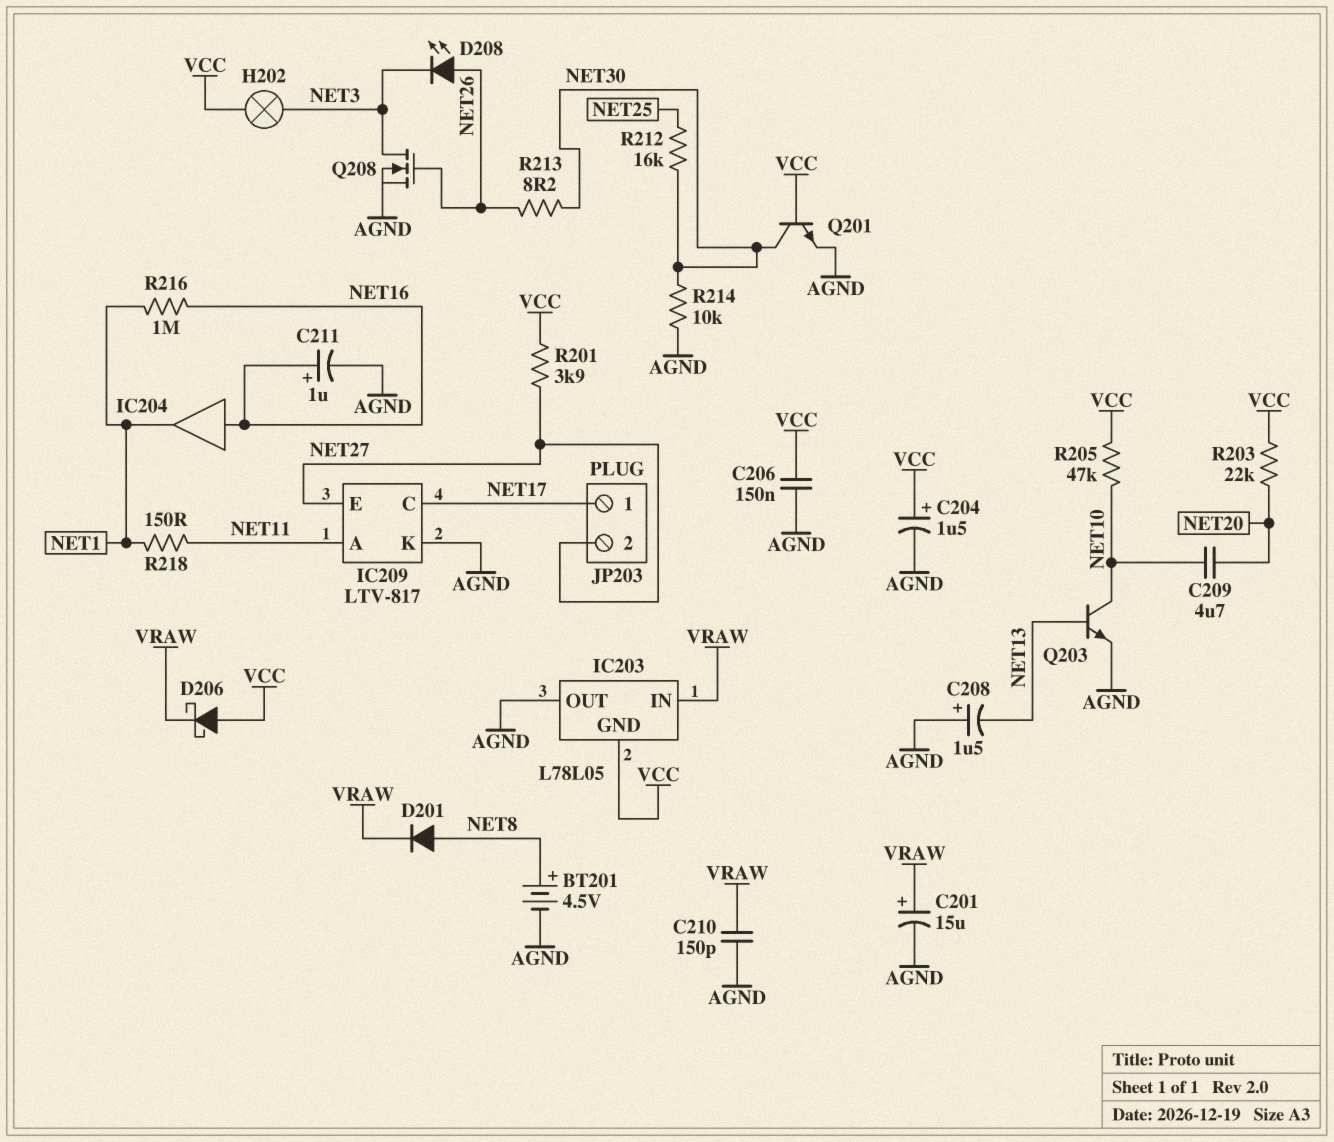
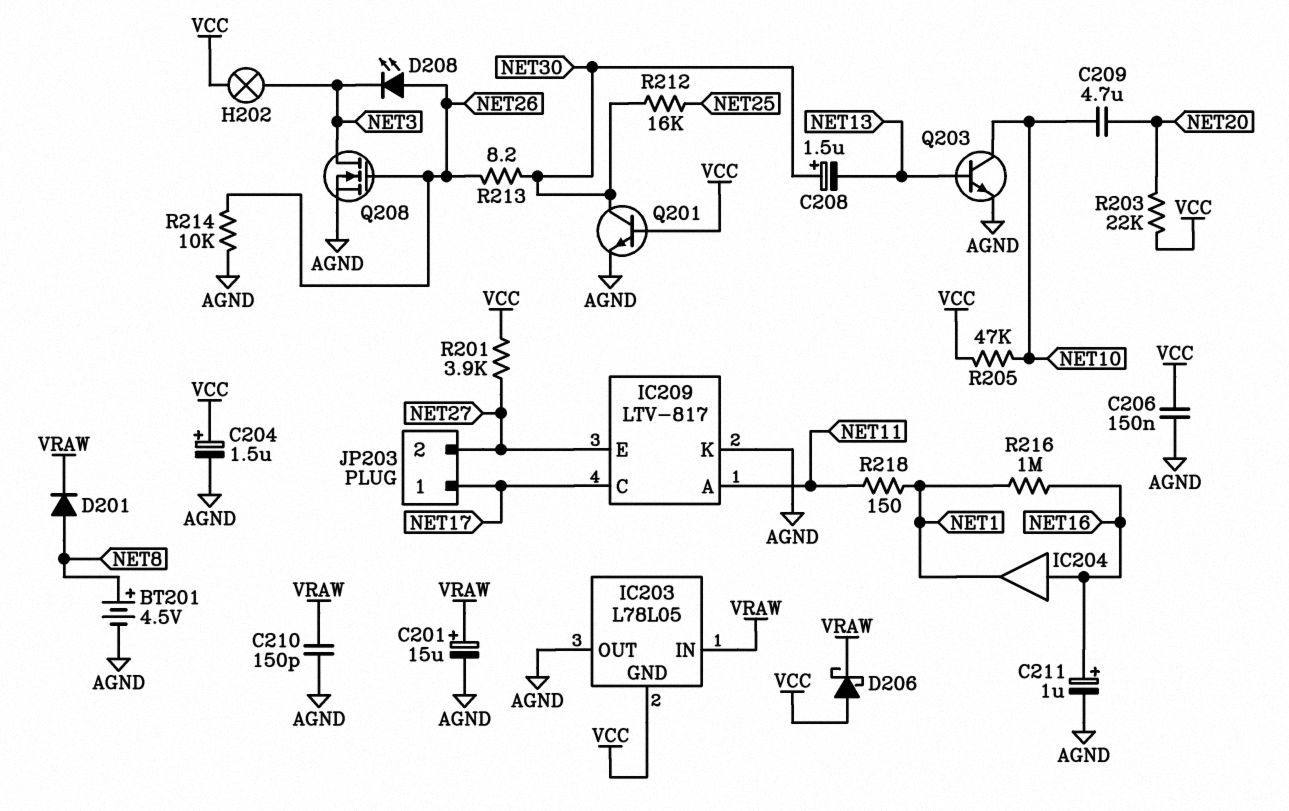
C208: 1.5uF (plus AGND, minus NET13) -> 1.5uF (plus NET30, minus NET13)
R214: 10k (AGND, NET30) -> 10k (AGND, NET26)

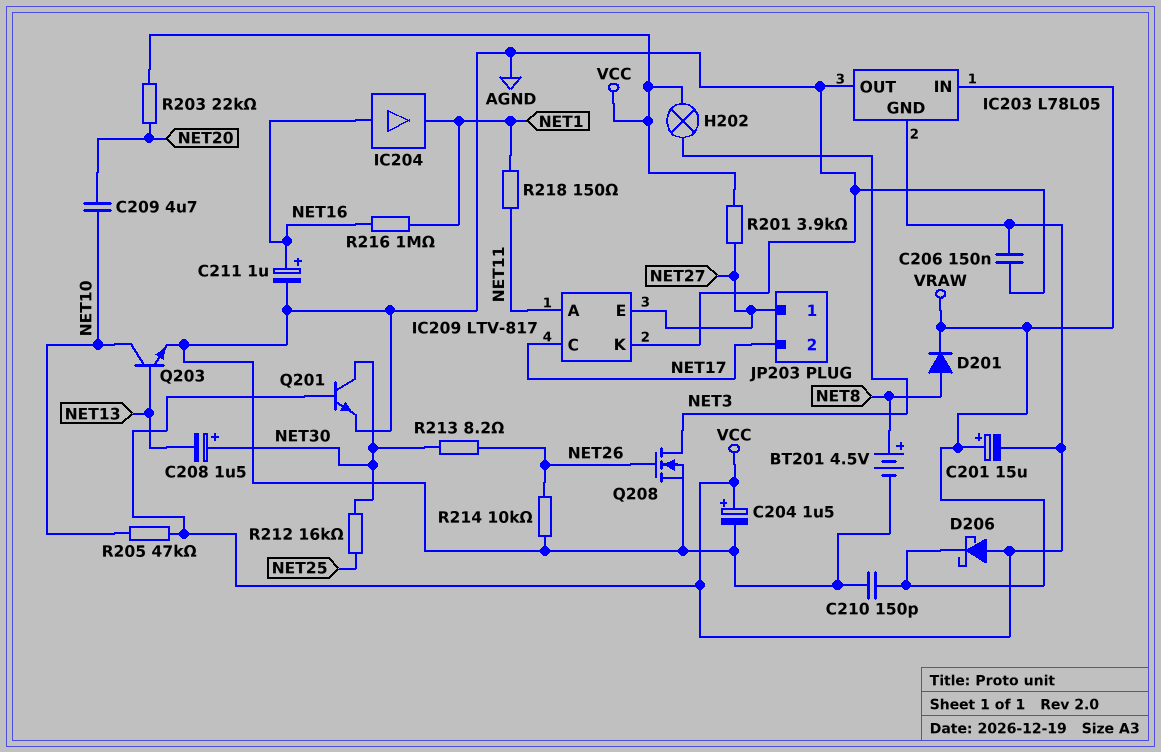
C201: 15uF (plus VRAW, minus AGND) -> 15uF (plus VRAW, minus VCC)
D208: LED (A NET26, K NET3) -> none
JP203 pin 1: NET17 -> NET27
JP203 pin 2: NET27 -> NET17

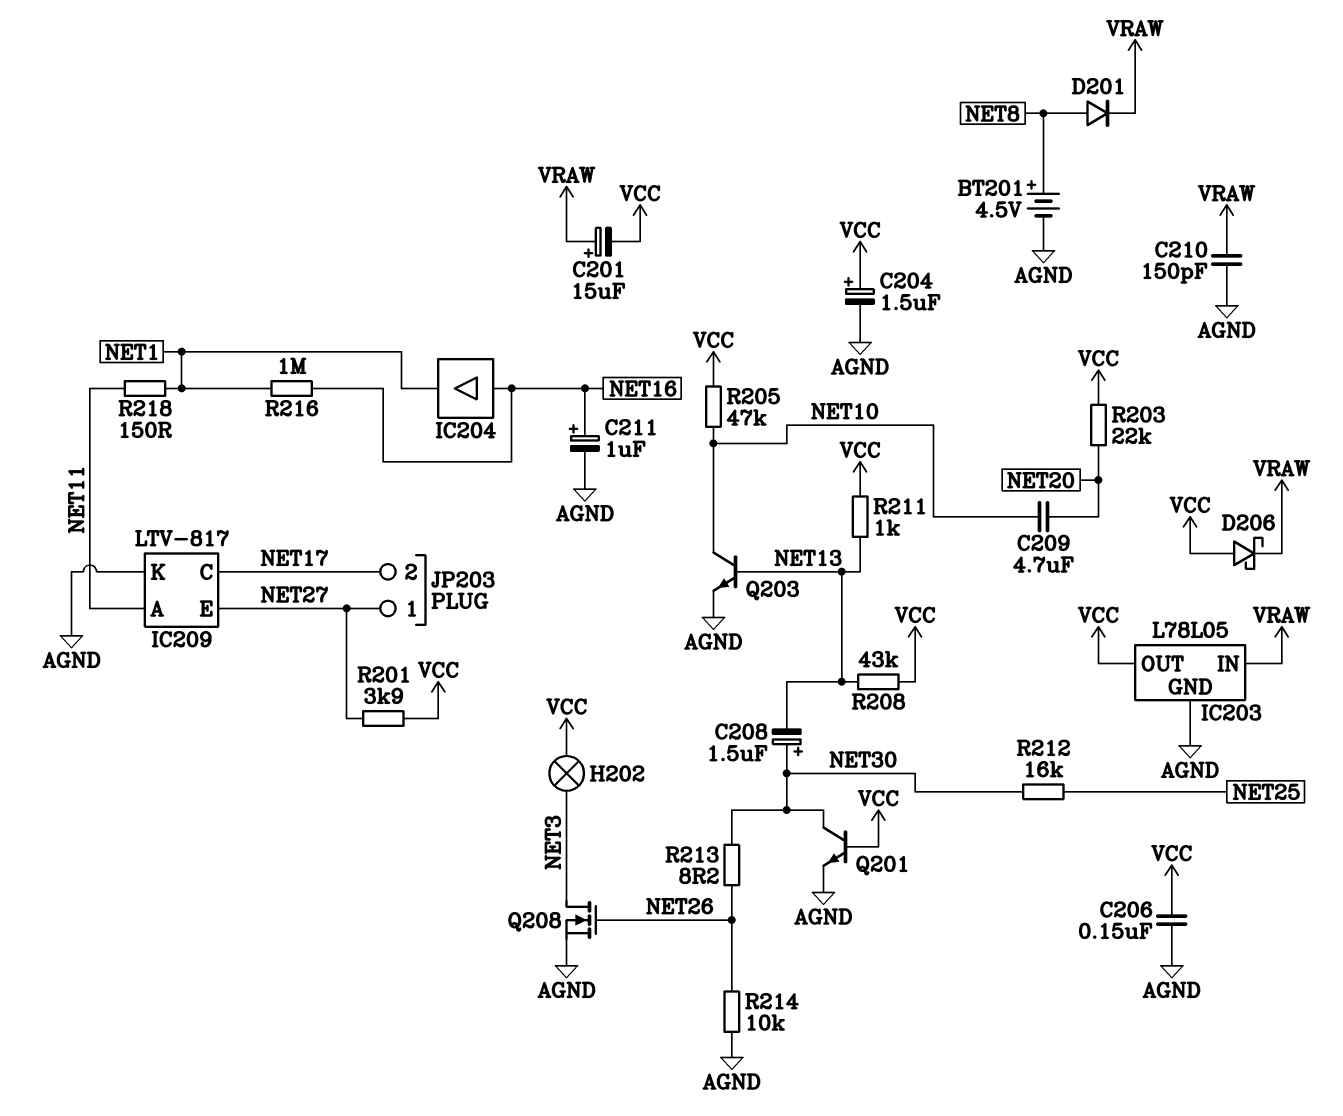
IC203 pin GND: VCC -> AGND
IC203 pin OUT: AGND -> VCC
R208: none -> 43k (NET13, VCC)
R211: none -> 1k (NET13, VCC)

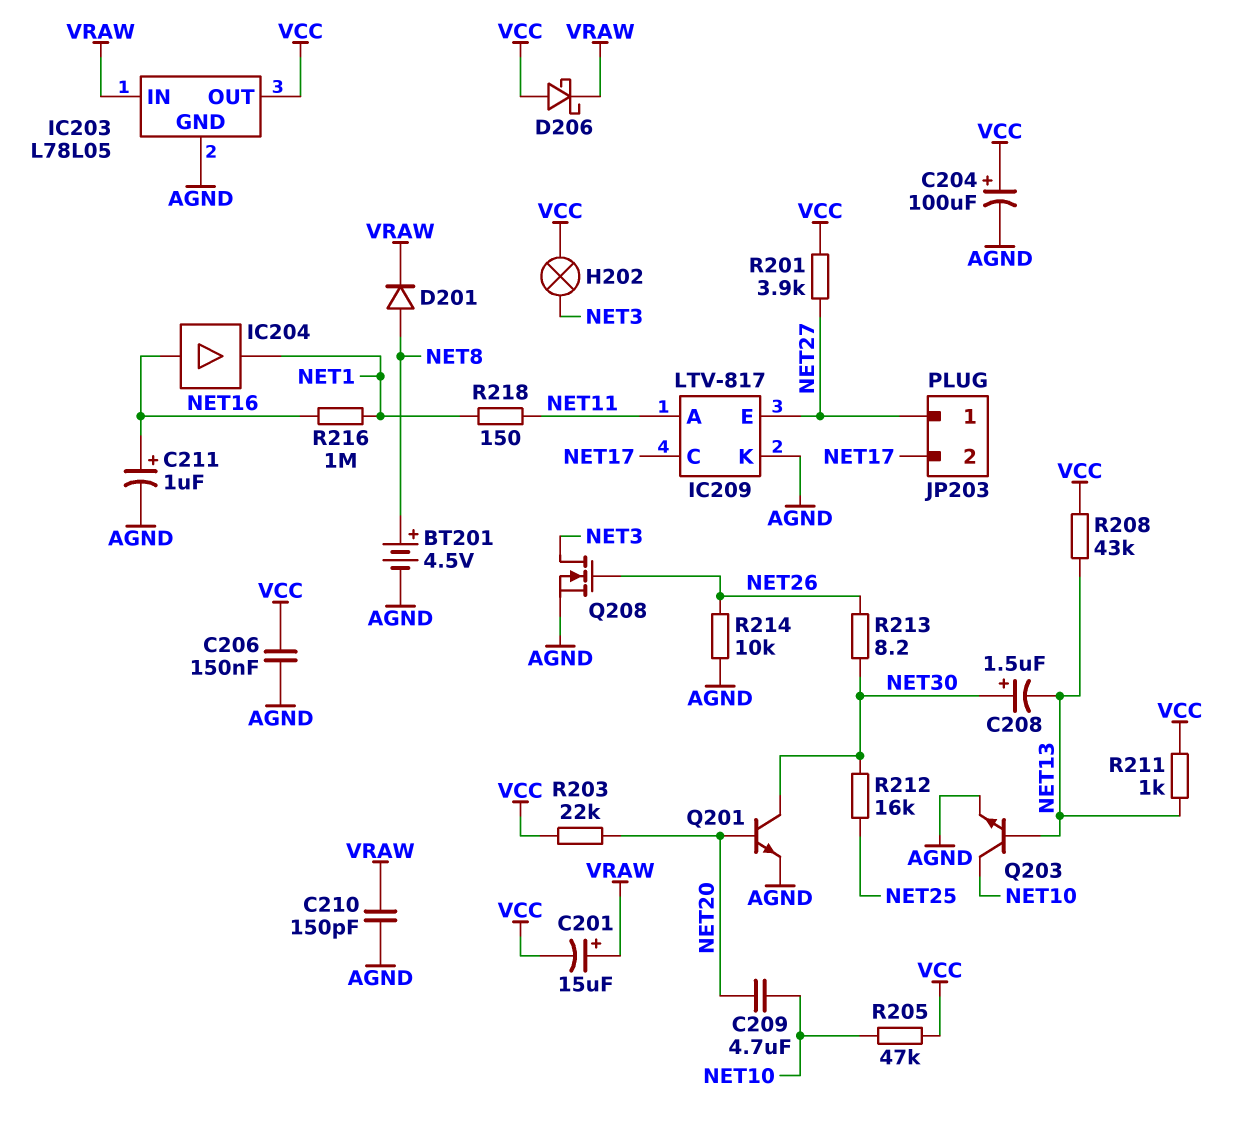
C204: 1.5uF (plus VCC, minus AGND) -> 100uF (plus VCC, minus AGND)
Q201: NPN (B VCC, C NET30, E AGND) -> NPN (B NET20, C NET30, E AGND)

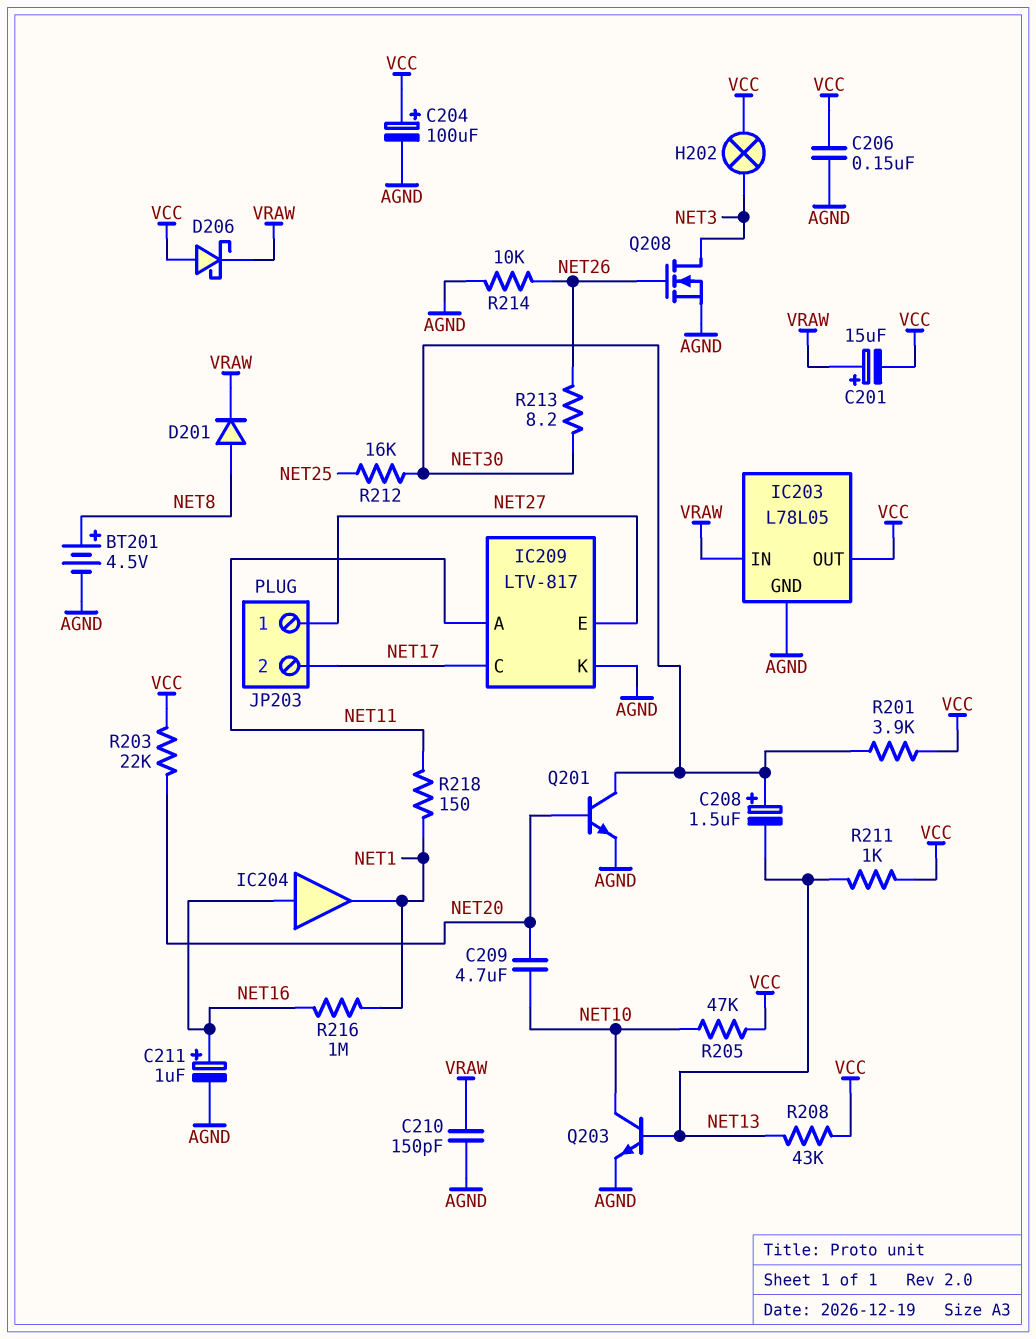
R201: 3.9k (NET27, VCC) -> 3.9k (NET30, VCC)

